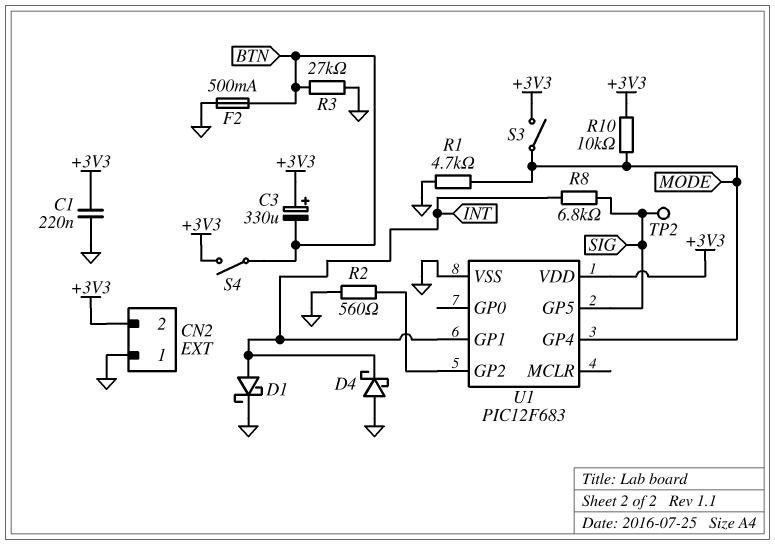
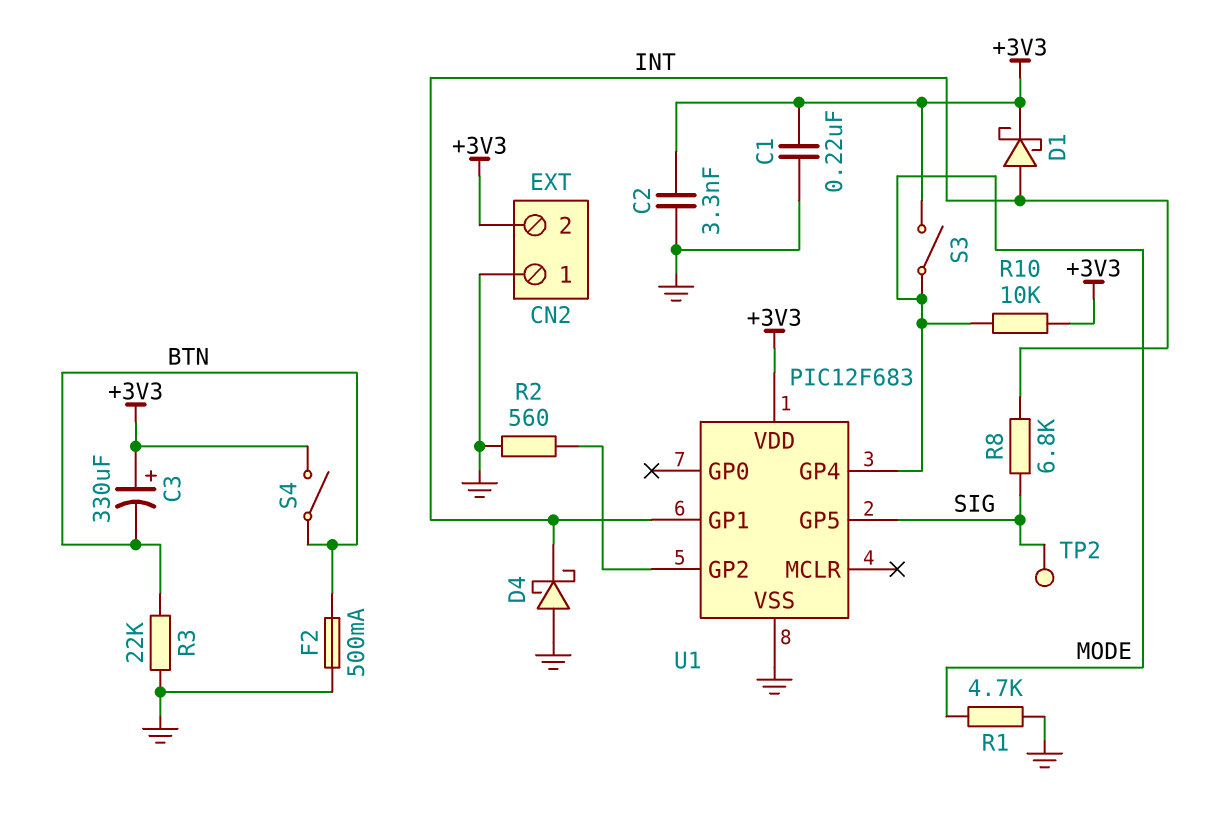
C2: none -> 3.3nF (+3V3, GND)
D1: schottky (A INT, K GND) -> schottky (A INT, K +3V3)
R3: 27k (BTN, GND) -> 22k (BTN, GND)

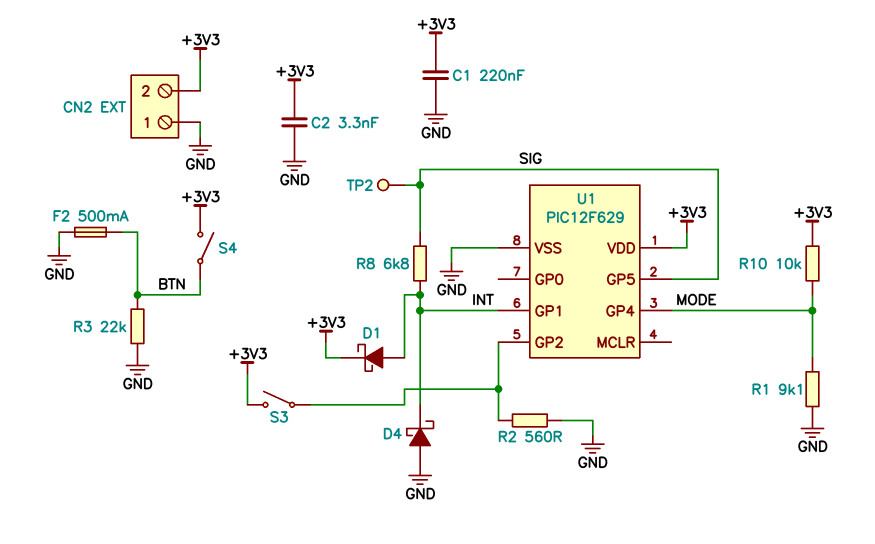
C3: 330uF (plus +3V3, minus BTN) -> none
R1: 4.7k (GND, MODE) -> 9.1k (GND, MODE)
S3: switch (+3V3, MODE) -> switch (+3V3, U1/GP2)
U1: PIC12F683 -> PIC12F629

